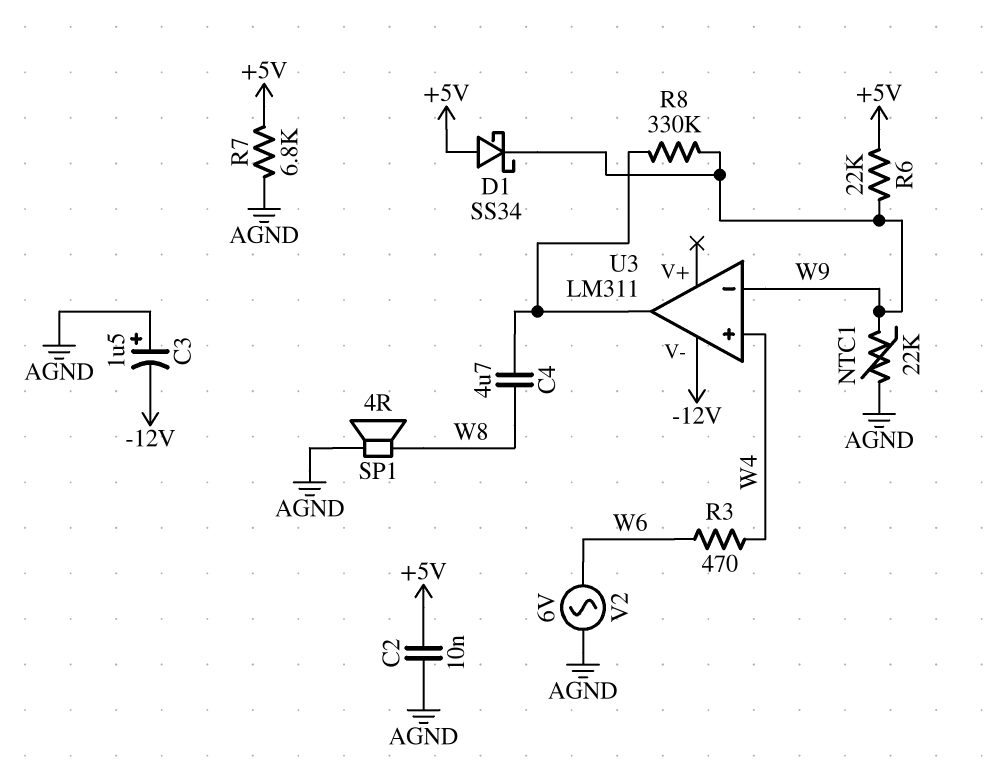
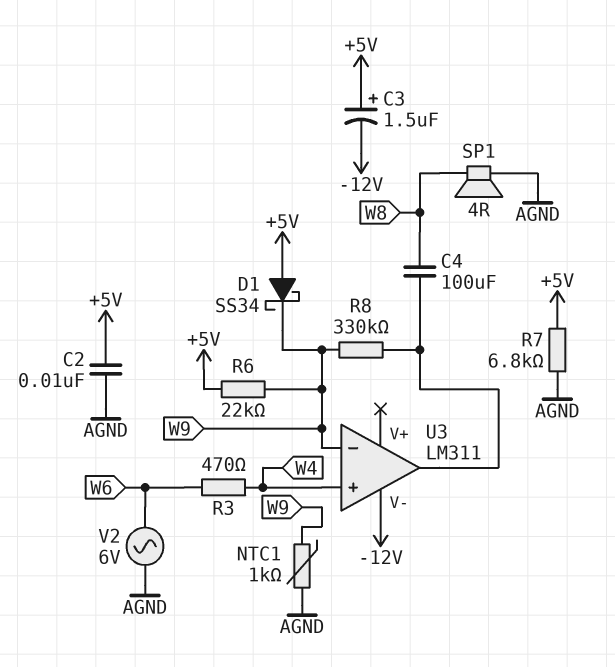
C3: 1.5uF (plus AGND, minus -12V) -> 1.5uF (plus +5V, minus -12V)
C4: 4.7uF (U3/out, W8) -> 100uF (U3/out, W8)
NTC1: 22k (AGND, W9) -> 1k (AGND, W9)

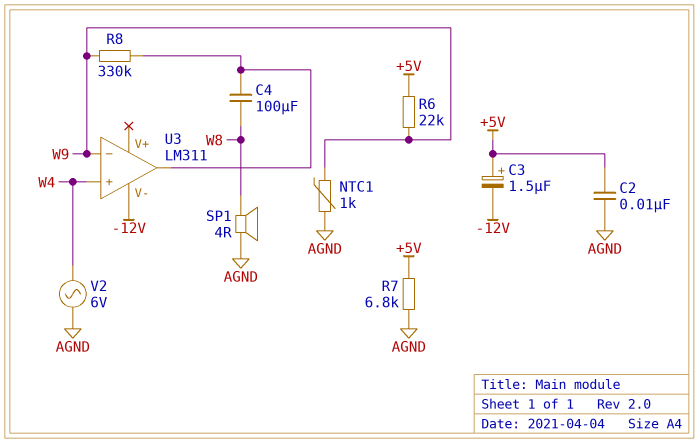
D1: schottky SS34 (A +5V, K W9) -> none
R3: 470 (W4, W6) -> none
V2: AC 6V (AGND, W6) -> AC 6V (AGND, W4)

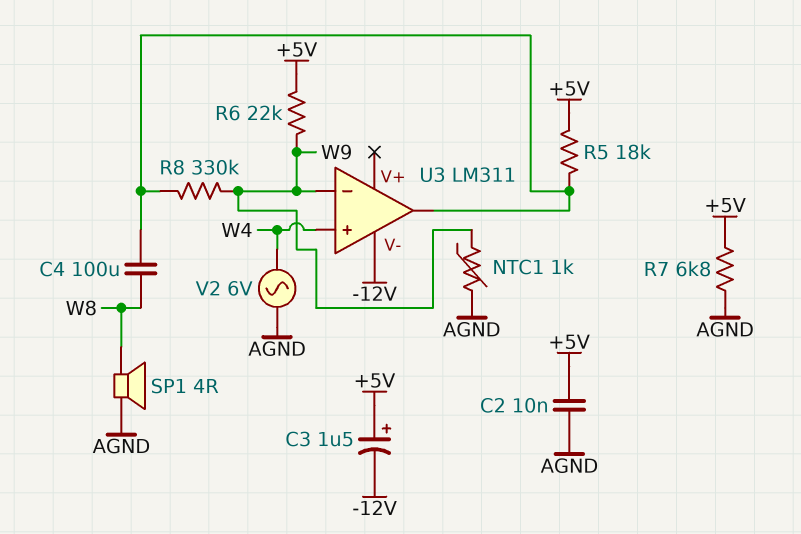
R5: none -> 18k (+5V, U3/out)

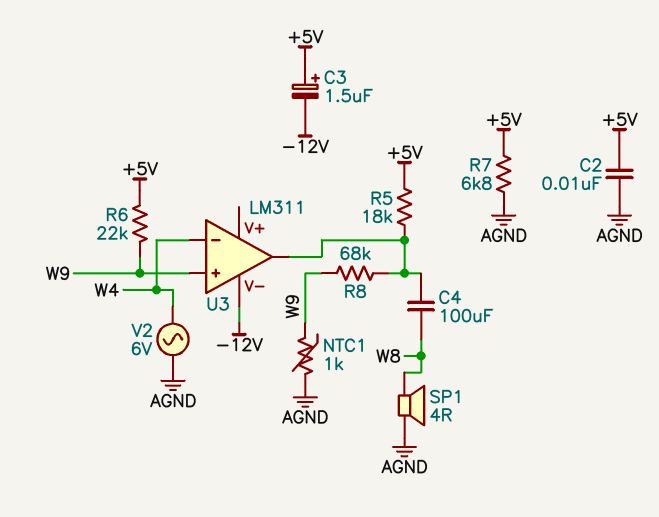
R8: 330k (U3/out, W9) -> 68k (U3/out, W9)
U3 pin in+: W4 -> W9
U3 pin in-: W9 -> W4

